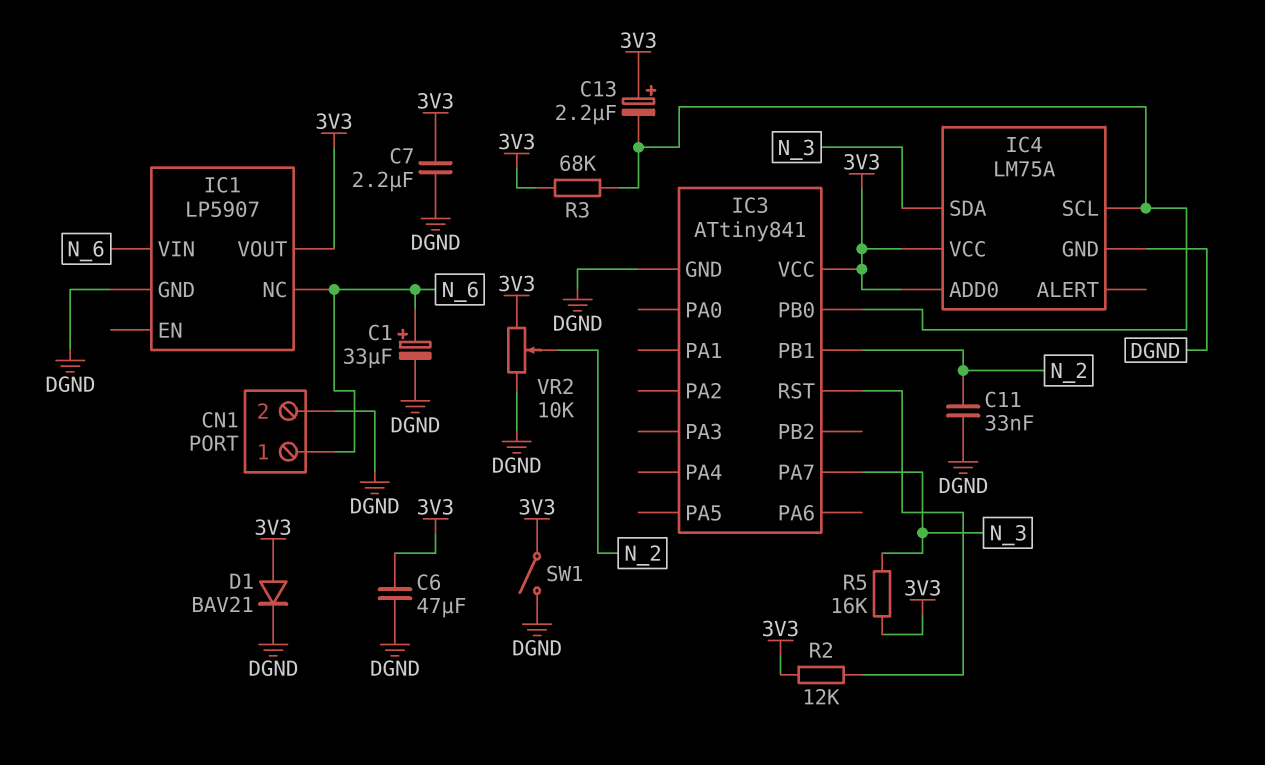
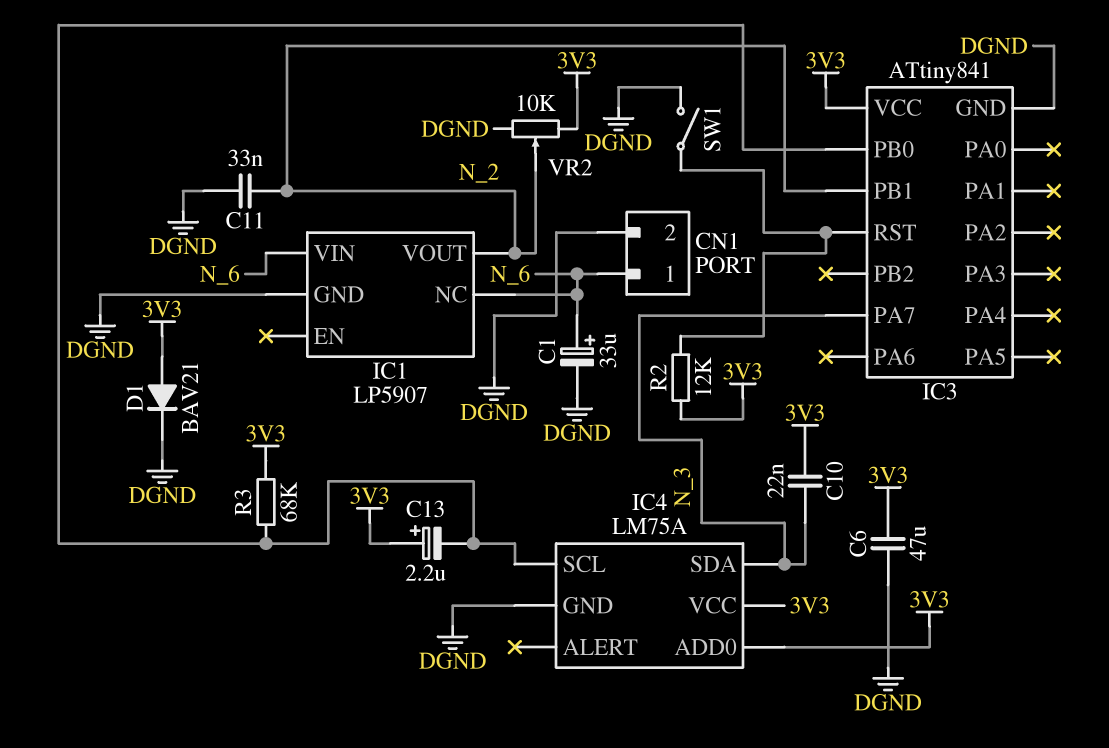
C7: 2.2uF (3V3, DGND) -> none
C10: none -> 22nF (3V3, N_3)
IC1 pin VOUT: 3V3 -> N_2
R5: 16k (3V3, N_3) -> none
SW1: switch (3V3, DGND) -> switch (DGND, IC3/RST)

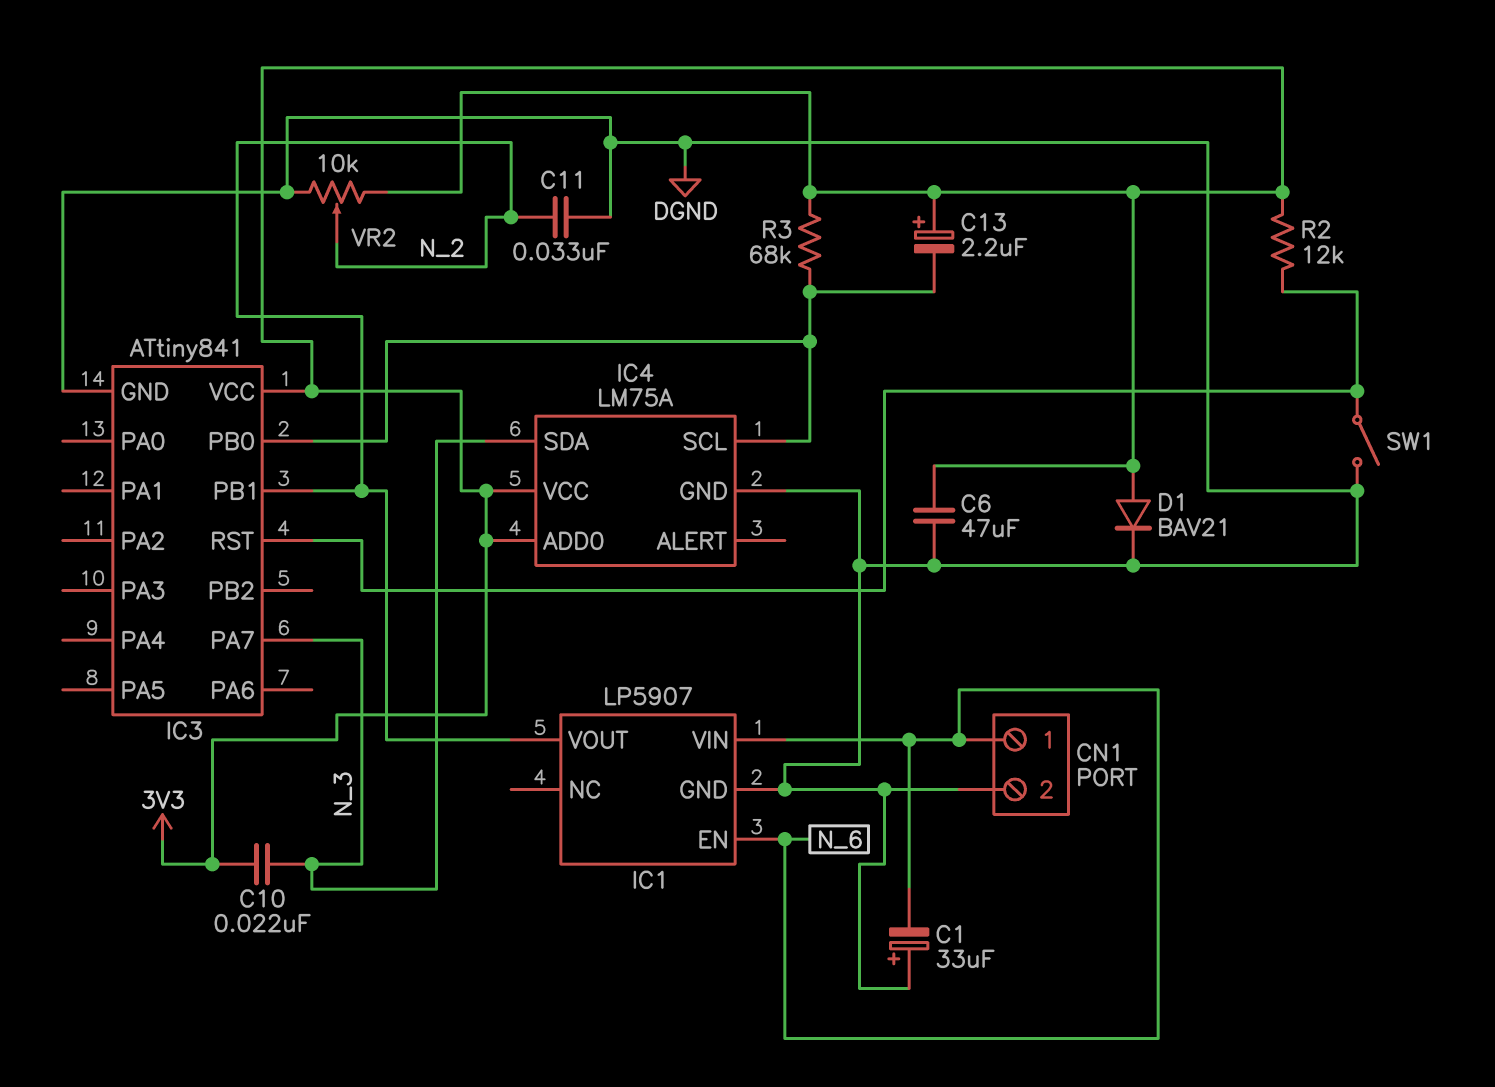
C1: 33uF (plus N_6, minus DGND) -> 33uF (plus DGND, minus N_6)
IC1 pin EN: none -> N_6
IC1 pin NC: N_6 -> none

